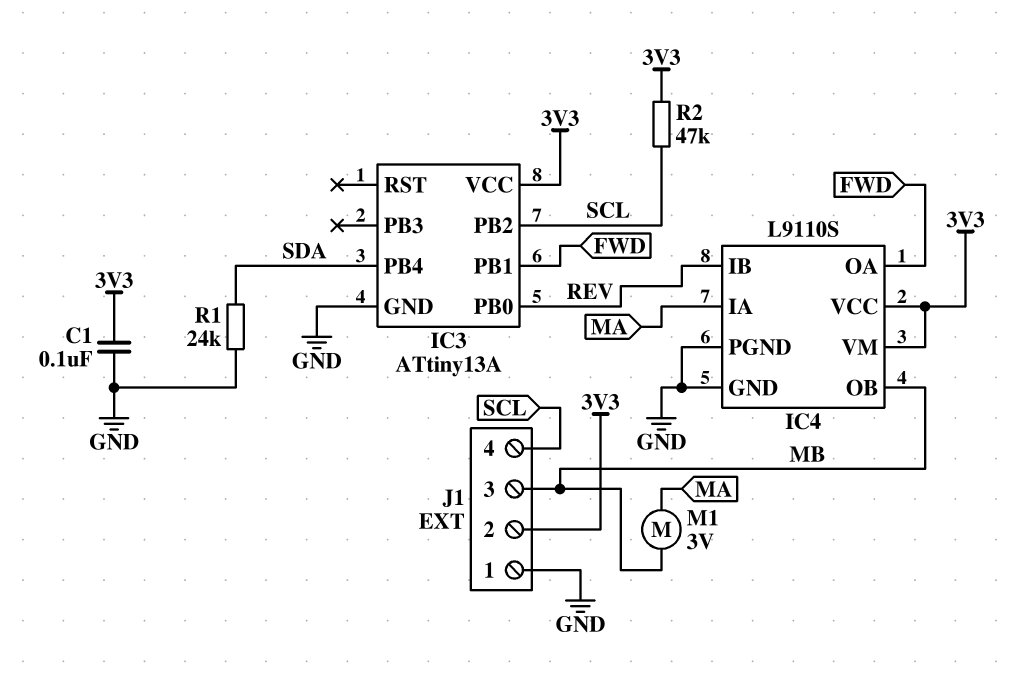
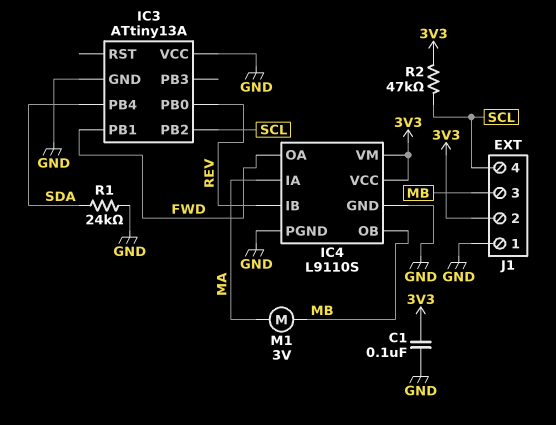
IC3 pin VCC: 3V3 -> GND

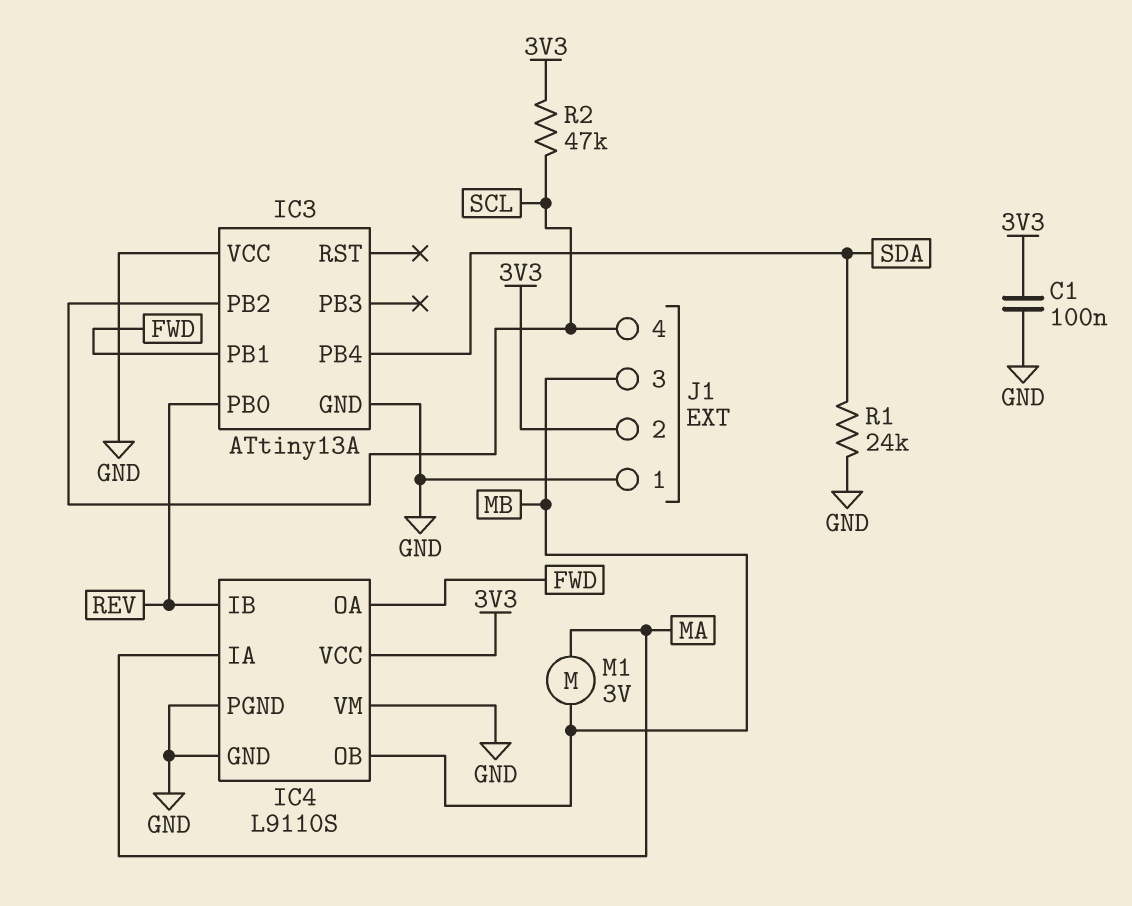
IC4 pin VM: 3V3 -> GND

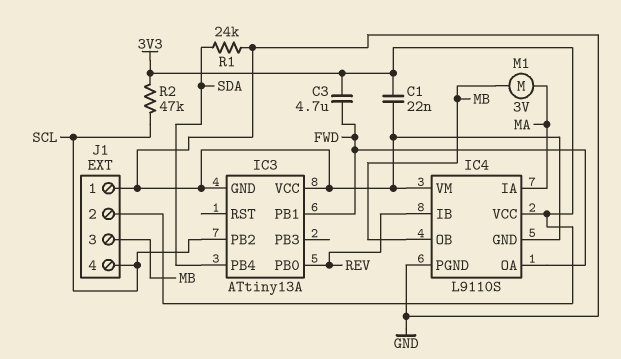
C1: 100nF (3V3, GND) -> 22nF (3V3, GND)
C3: none -> 4.7uF (3V3, FWD)

